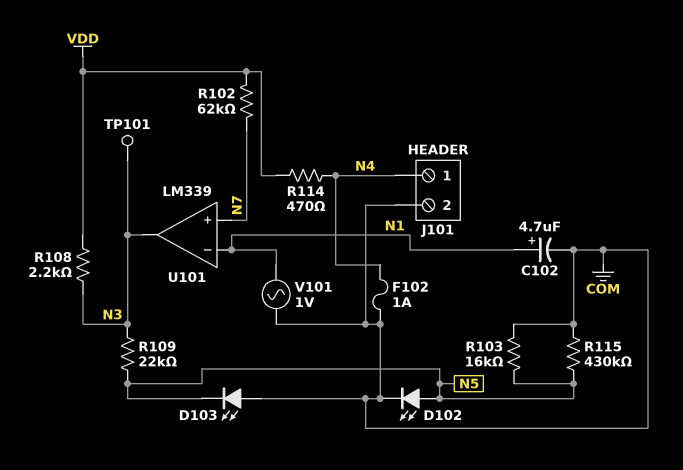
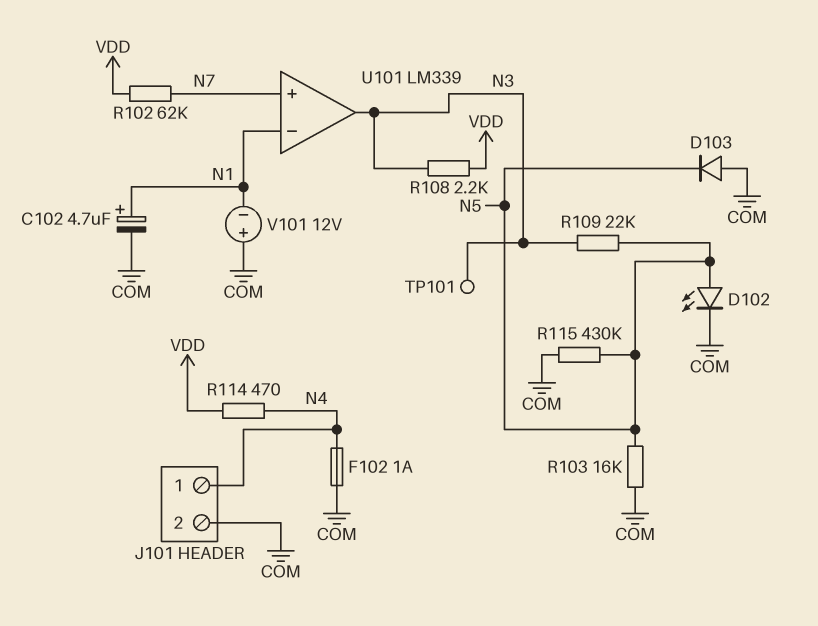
D103: LED (A COM, K N5) -> diode (A COM, K N5)
V101: AC 1V (COM, N1) -> 12V (plus COM, minus N1)

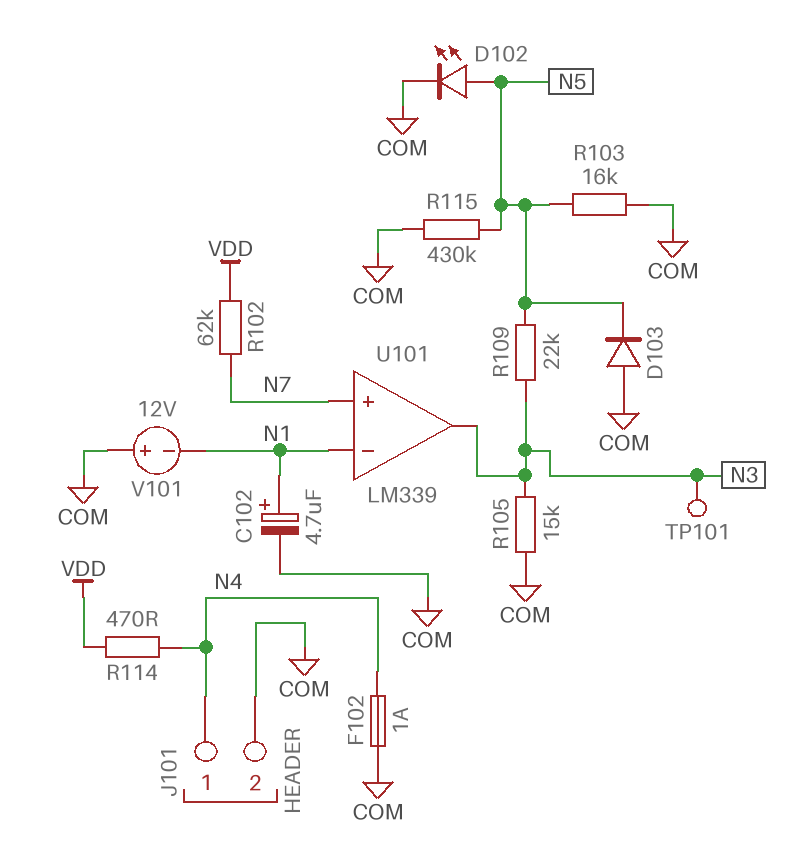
R105: none -> 15k (COM, N3)
R108: 2.2k (N3, VDD) -> none

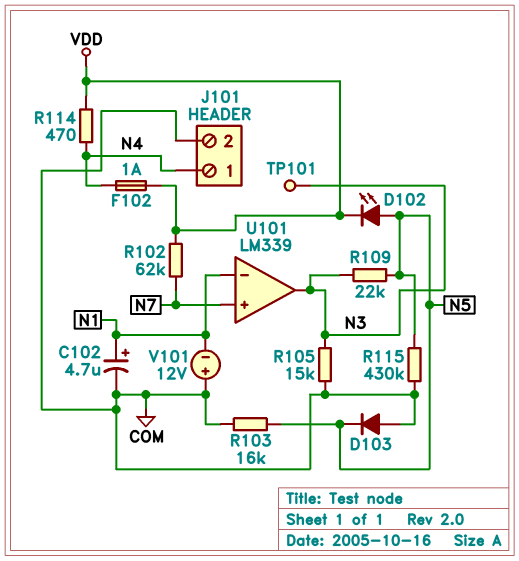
D102: LED (A N5, K COM) -> LED (A N5, K VDD)
F102: 1A (COM, N4) -> 1A (N4, VDD)

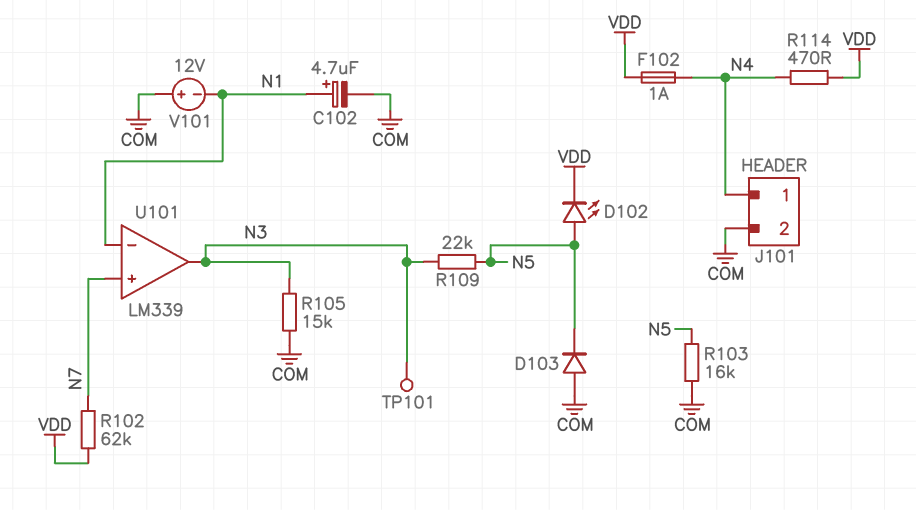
R115: 430k (COM, N5) -> none

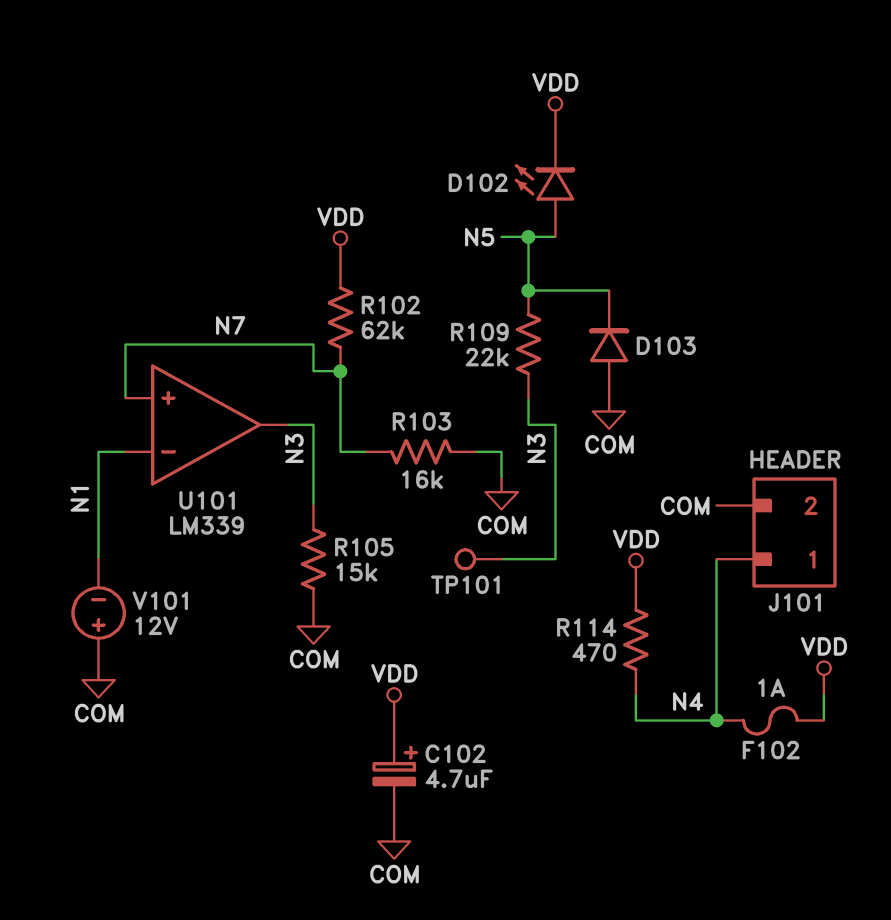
C102: 4.7uF (plus N1, minus COM) -> 4.7uF (plus VDD, minus COM)
R103: 16k (COM, N5) -> 16k (COM, N7)

